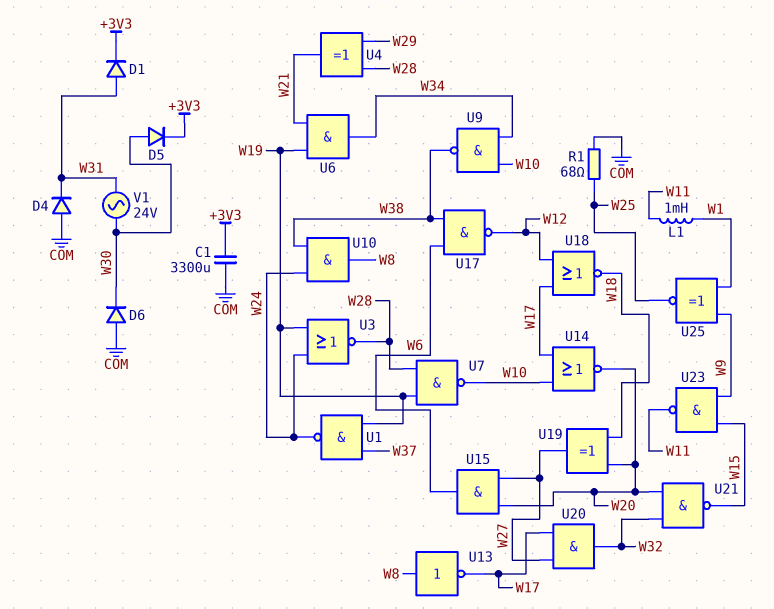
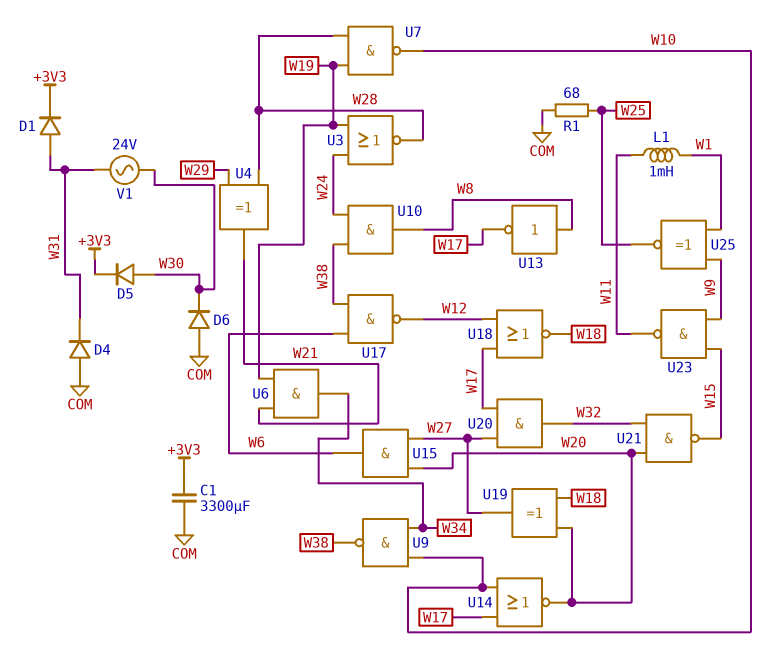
U1: NAND (in W19, in W37, out W24) -> none

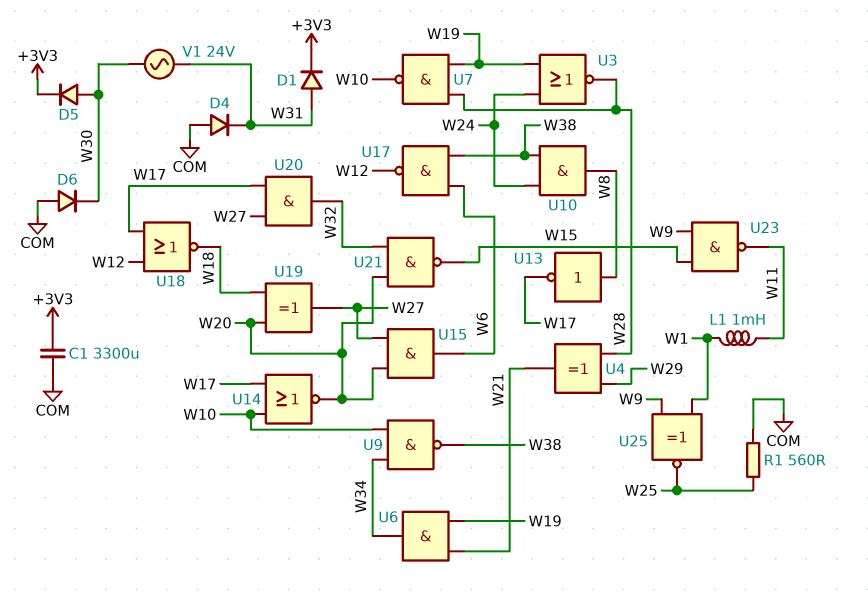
R1: 68 (COM, W25) -> 560 (COM, W25)

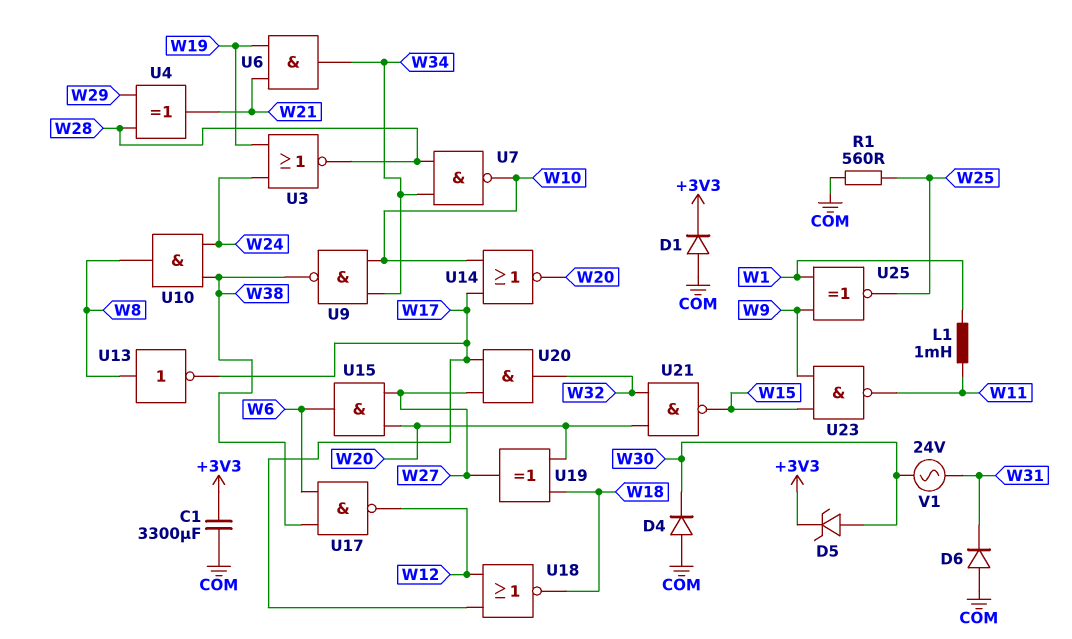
D1: diode (A W31, K +3V3) -> diode (A COM, K +3V3)
D4: diode (A COM, K W31) -> diode (A COM, K W30)
D5: diode (A W30, K +3V3) -> zener (A W30, K +3V3)
D6: diode (A COM, K W30) -> diode (A COM, K W31)
U7: NAND (in W19, in W28, out W10) -> NAND (in W28, in W34, out W10)

